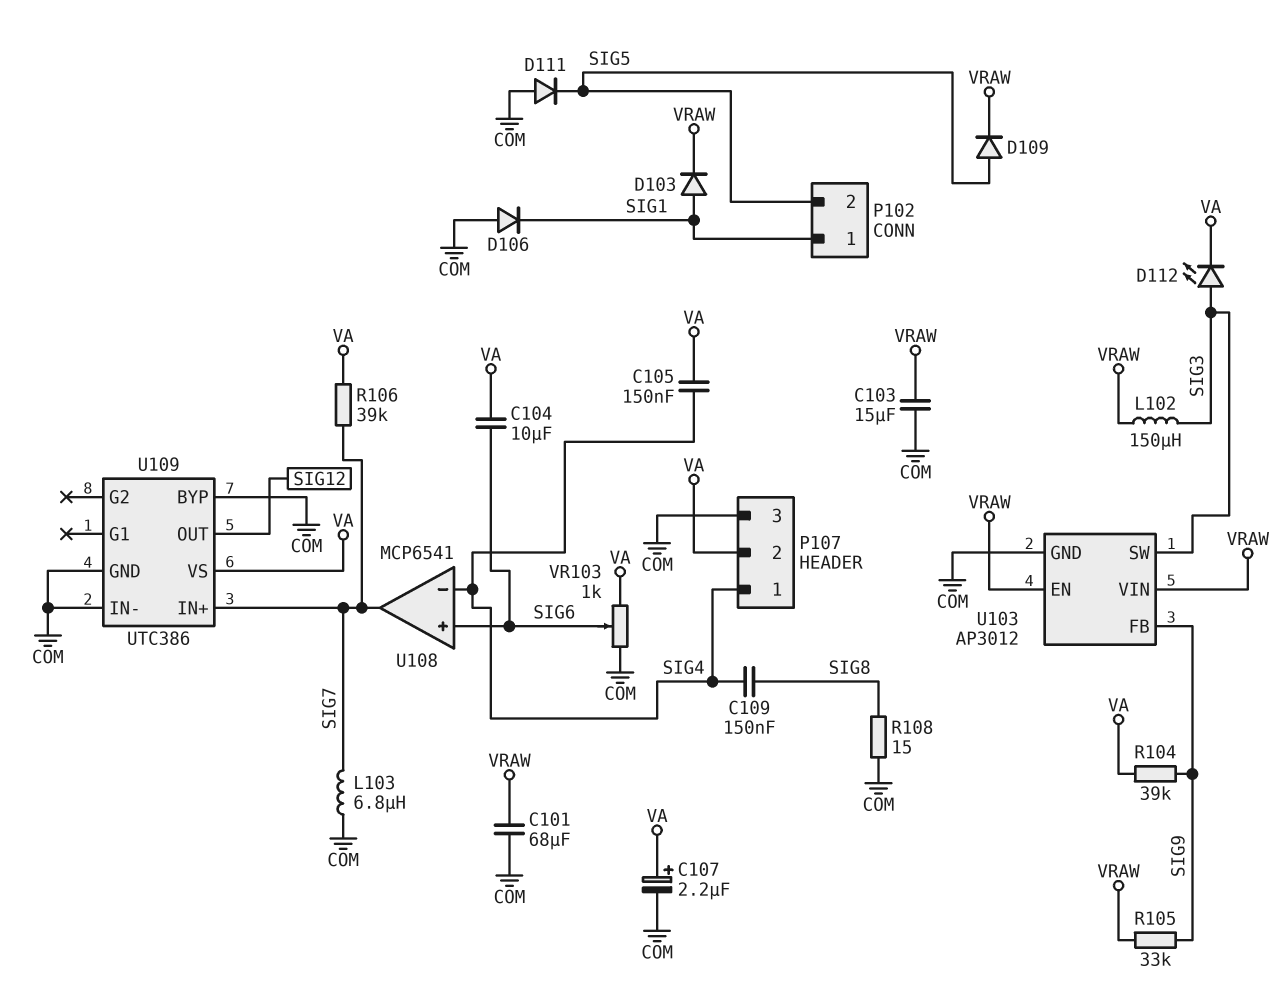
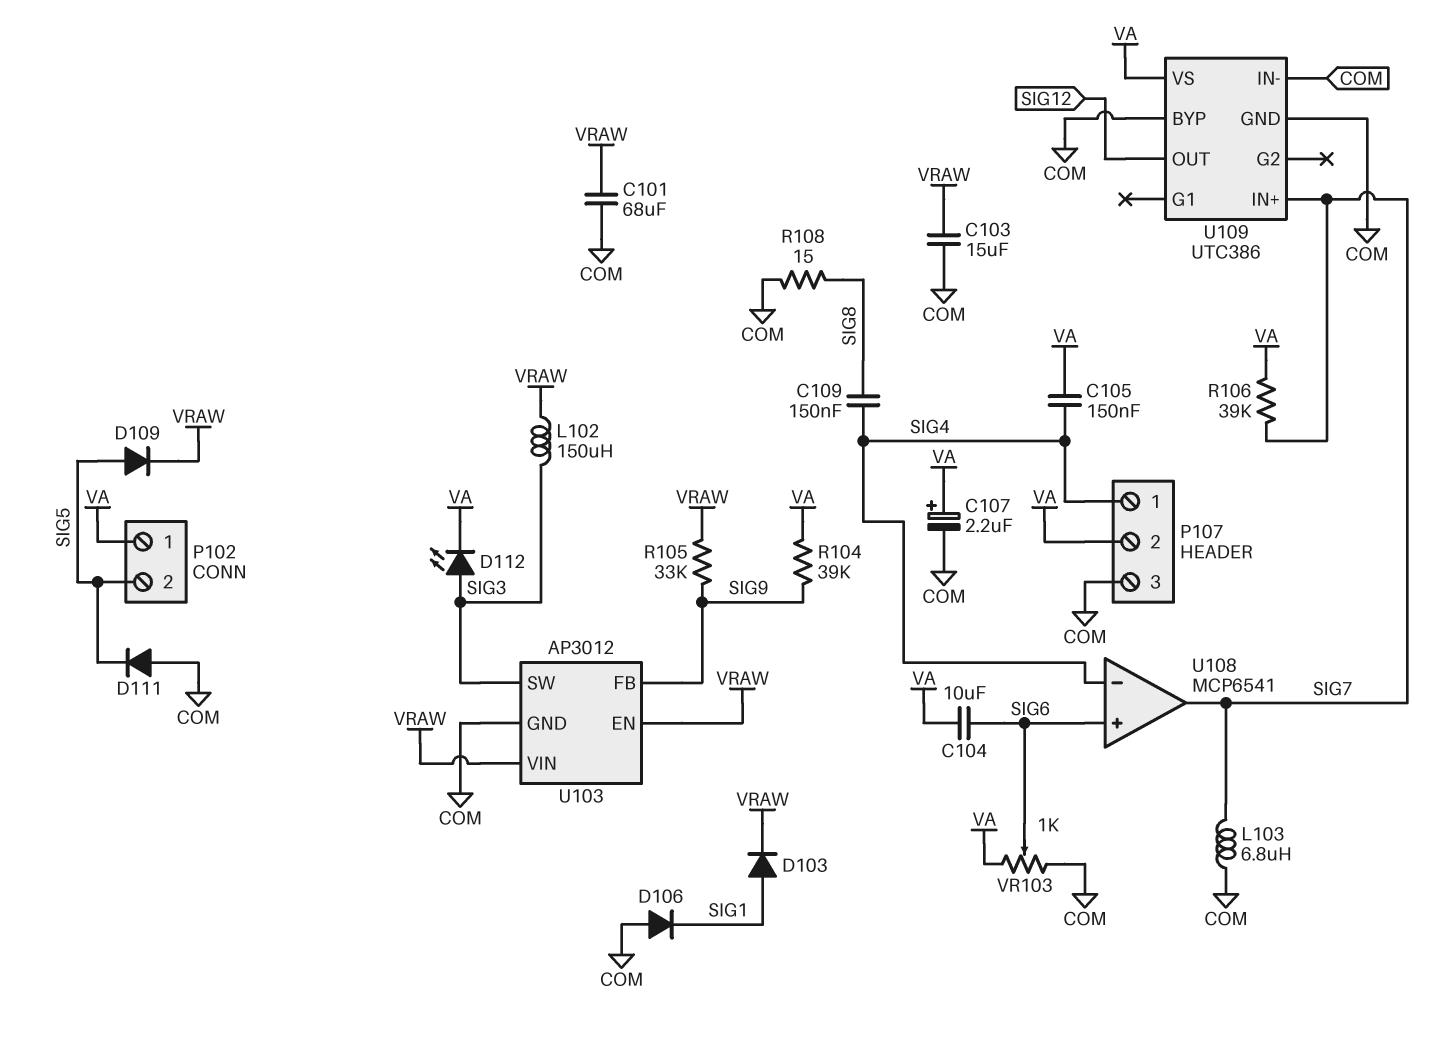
P102 pin 1: SIG1 -> VA

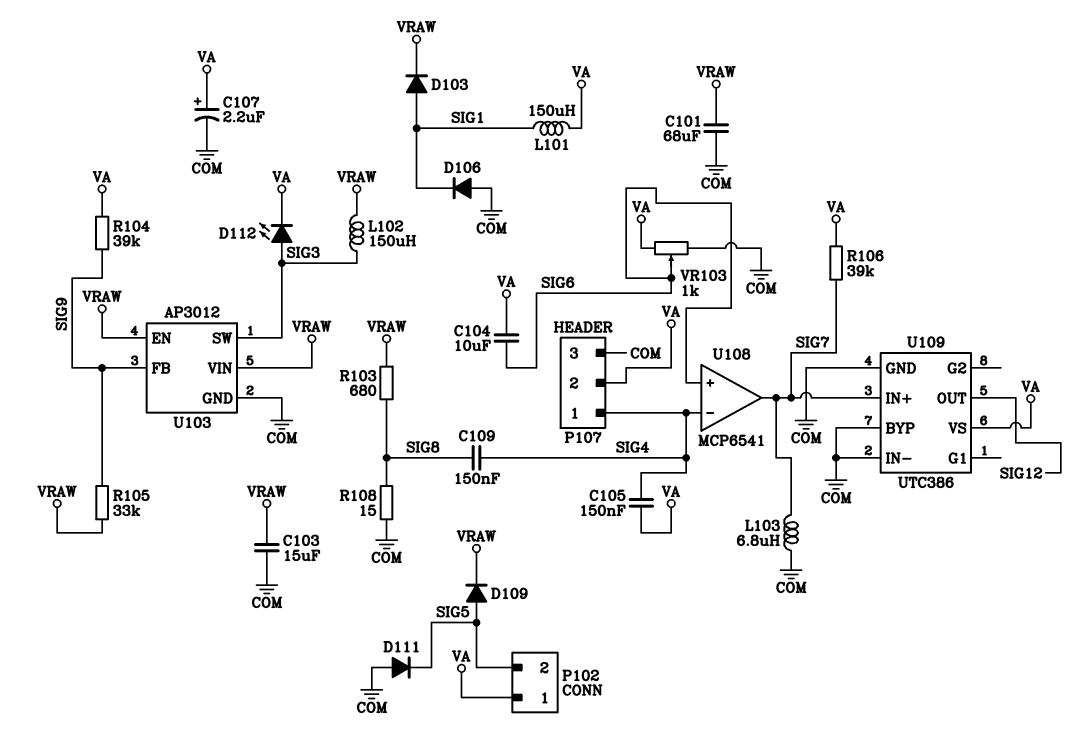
L101: none -> 150uH (SIG1, VA)
R103: none -> 680 (SIG8, VRAW)

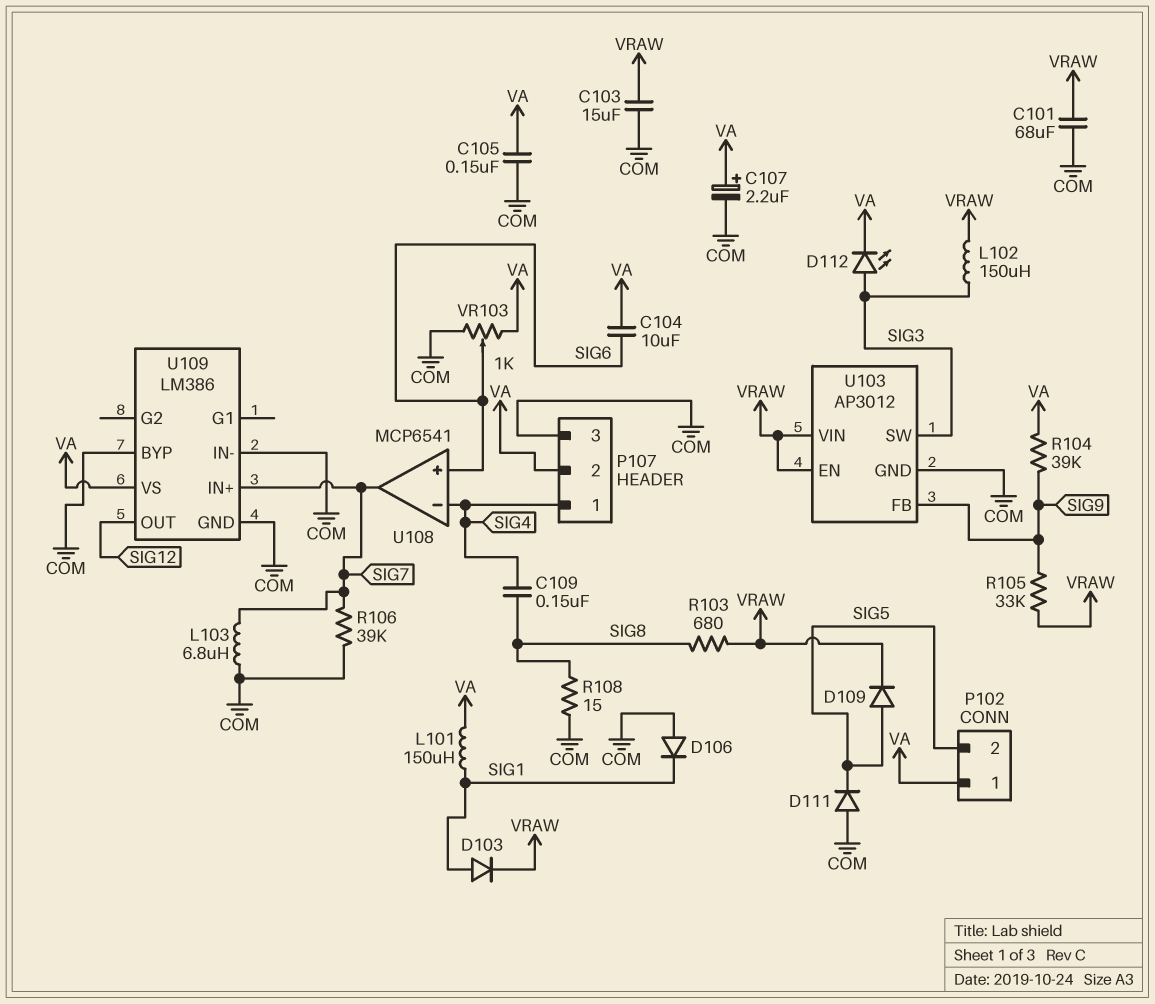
C105: 150nF (SIG4, VA) -> 150nF (COM, VA)
R106: 39k (SIG7, VA) -> 39k (COM, SIG7)
U109: UTC386 -> LM386

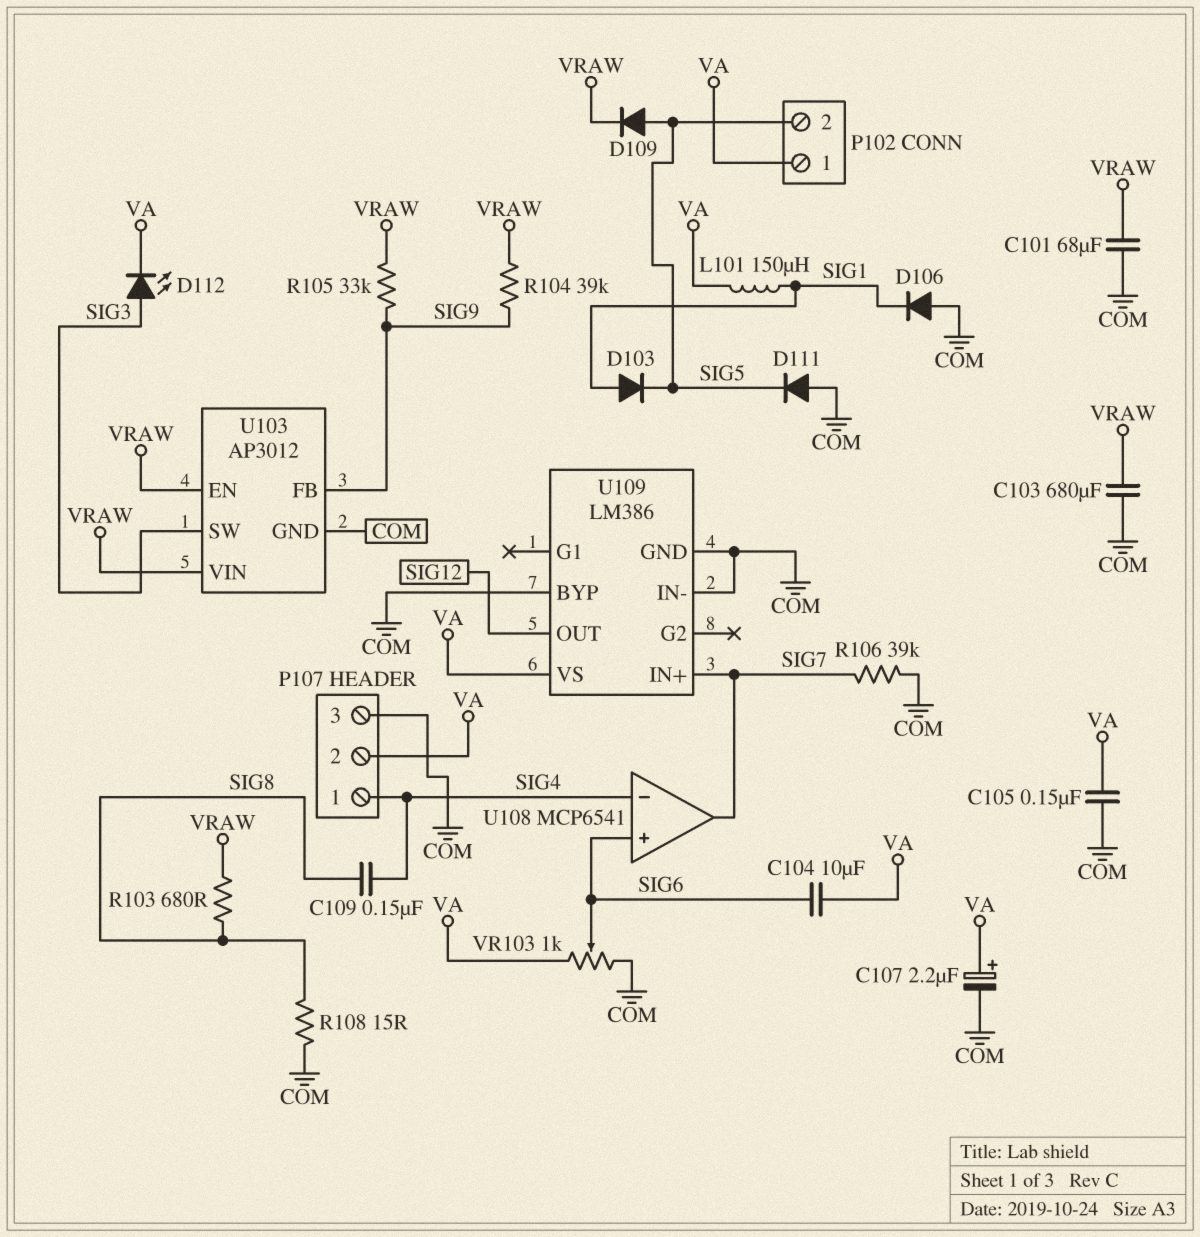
C103: 15uF (COM, VRAW) -> 680uF (COM, VRAW)
D103: diode (A SIG1, K VRAW) -> diode (A SIG1, K SIG5)
L102: 150uH (SIG3, VRAW) -> none
L103: 6.8uH (COM, SIG7) -> none
R104: 39k (SIG9, VA) -> 39k (SIG9, VRAW)

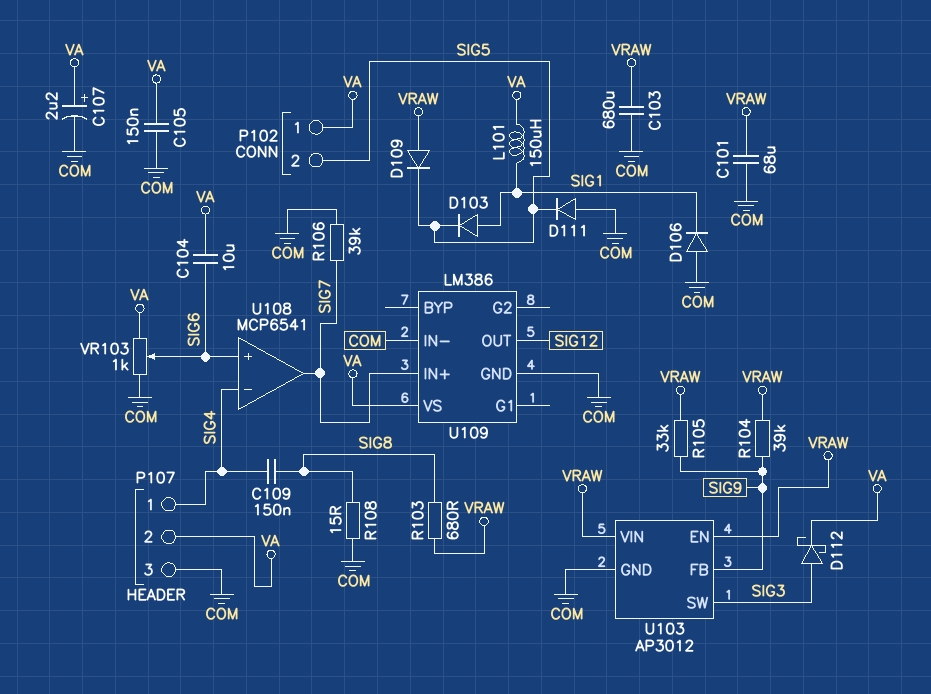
D109: diode (A SIG5, K VRAW) -> diode (A VRAW, K SIG5)
D112: LED (A SIG3, K VA) -> schottky (A SIG3, K VA)
U109 pin BYP: COM -> none

